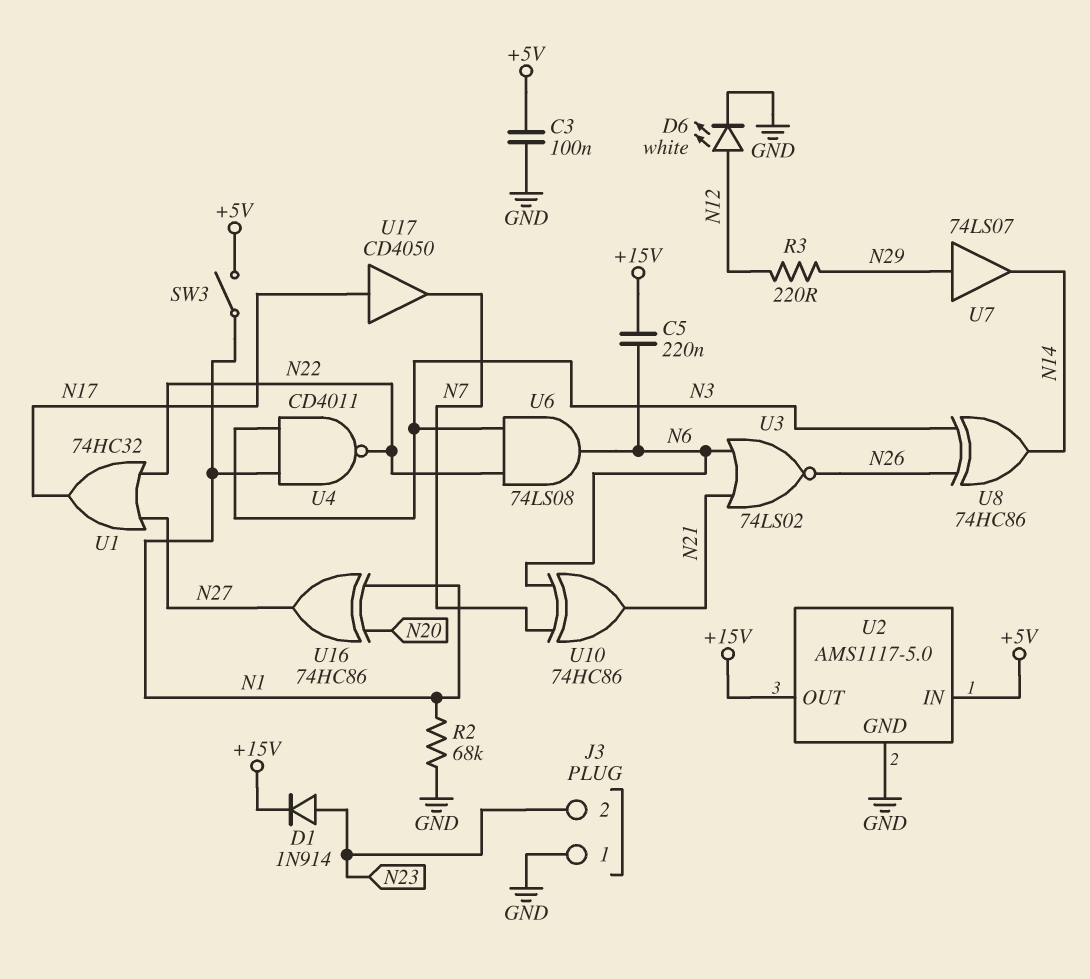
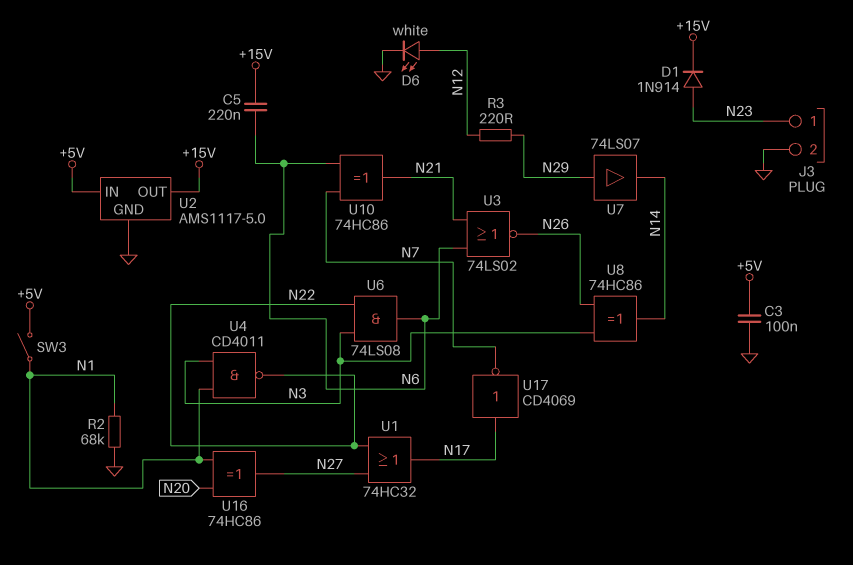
J3 pin 1: GND -> N23
J3 pin 2: N23 -> GND
U17: buffer CD4050 (in N17, out N7) -> NOT CD4069 (in N17, out N7)

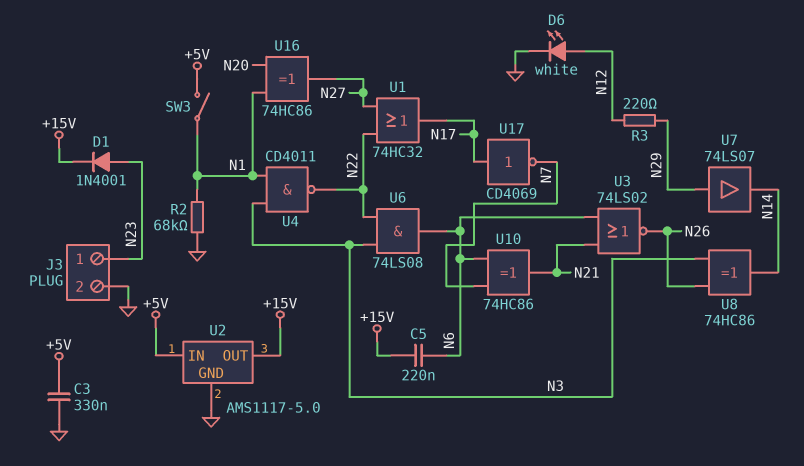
C3: 100nF (+5V, GND) -> 330nF (+5V, GND)
D1: diode 1N914 (A N23, K +15V) -> diode 1N4001 (A N23, K +15V)

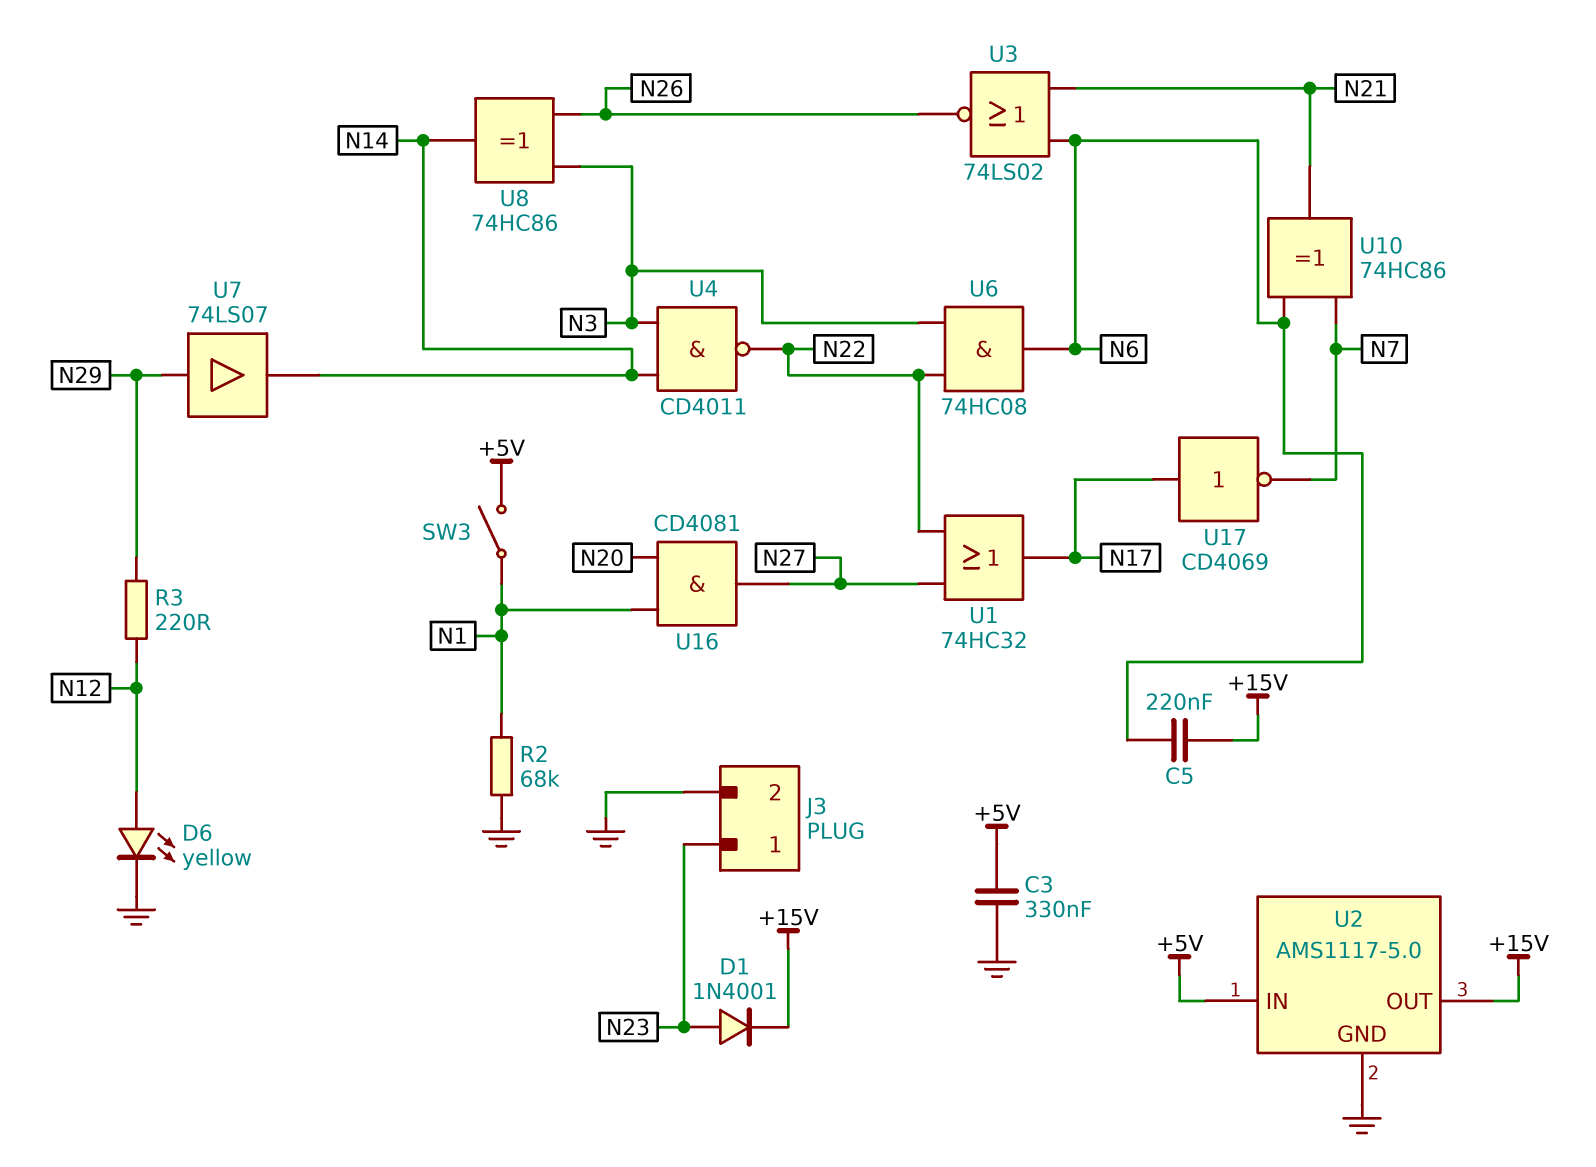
D6: LED white (A N12, K GND) -> LED yellow (A N12, K GND)
U4: NAND CD4011 (in N1, in N3, out N22) -> NAND CD4011 (in N3, in N14, out N22)
U6: AND 74LS08 (in N3, in N22, out N6) -> AND 74HC08 (in N3, in N22, out N6)
U16: XOR 74HC86 (in N1, in N20, out N27) -> AND CD4081 (in N1, in N20, out N27)

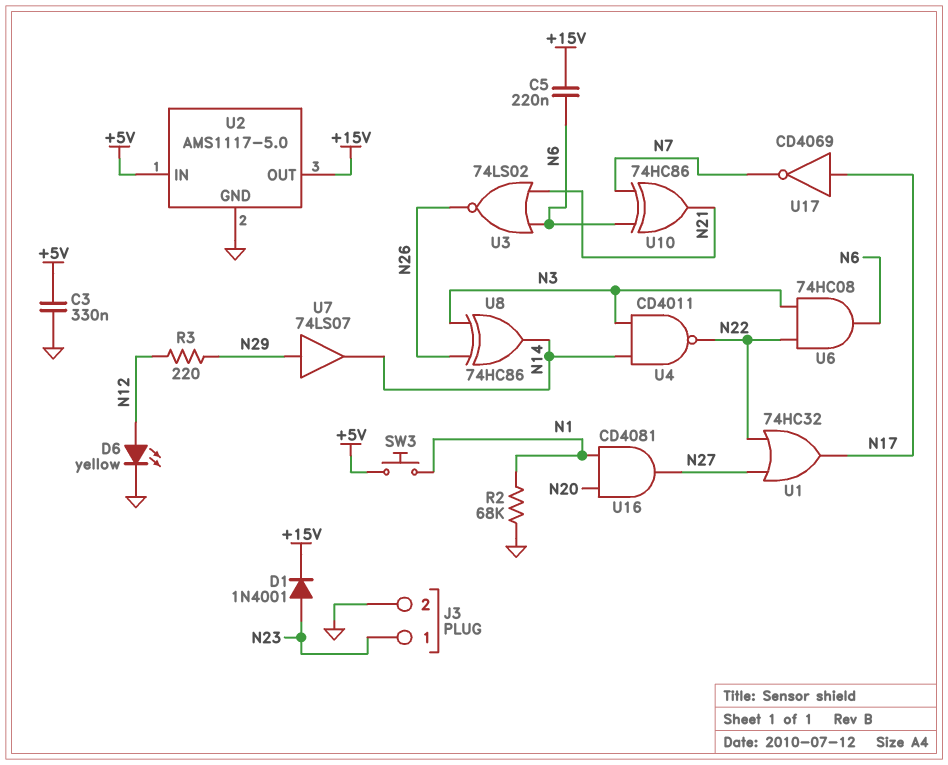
SW3: switch (+5V, N1) -> button (+5V, N1)

